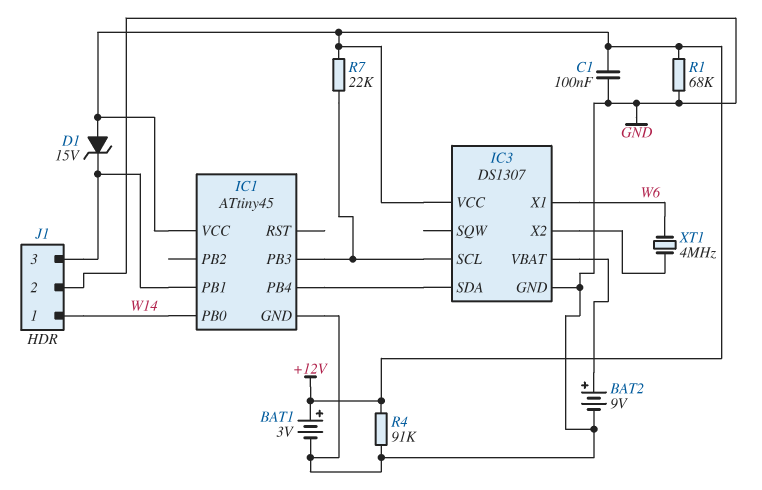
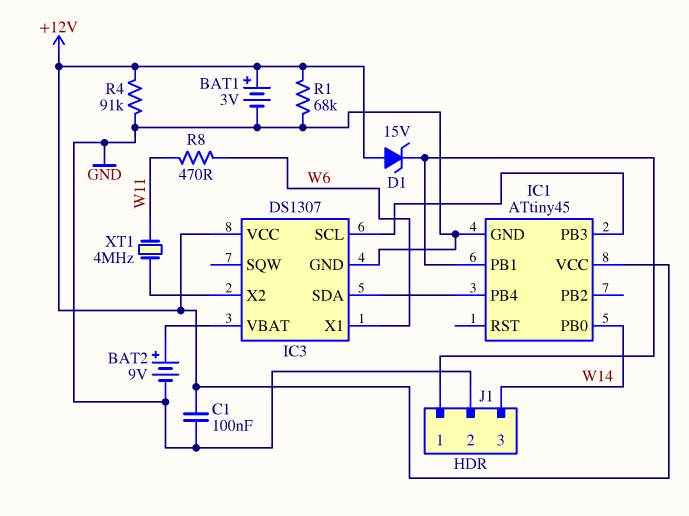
J1 pin 1: W14 -> IC1/PB1
J1 pin 3: IC1/PB1 -> W14
R7: 22k (+12V, IC1/PB3) -> none
R8: none -> 470 (W6, W11)
XT1: 4MHz (IC3/X2, W6) -> 4MHz (IC3/X2, W11)

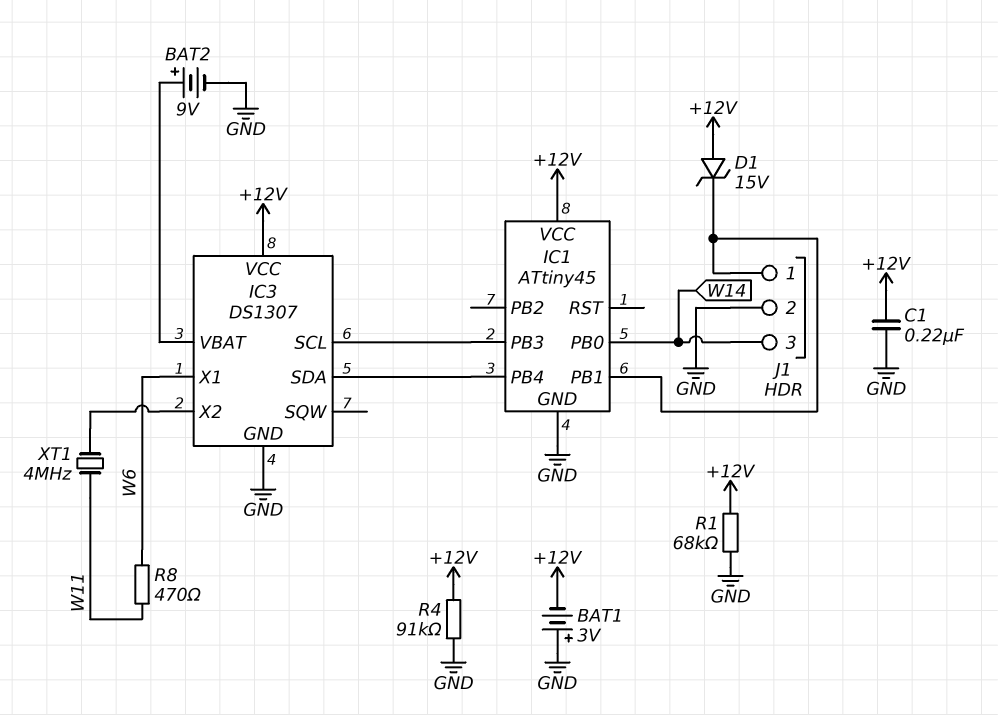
BAT1: 3V (plus +12V, minus GND) -> 3V (plus GND, minus +12V)
C1: 100nF (+12V, GND) -> 220nF (+12V, GND)

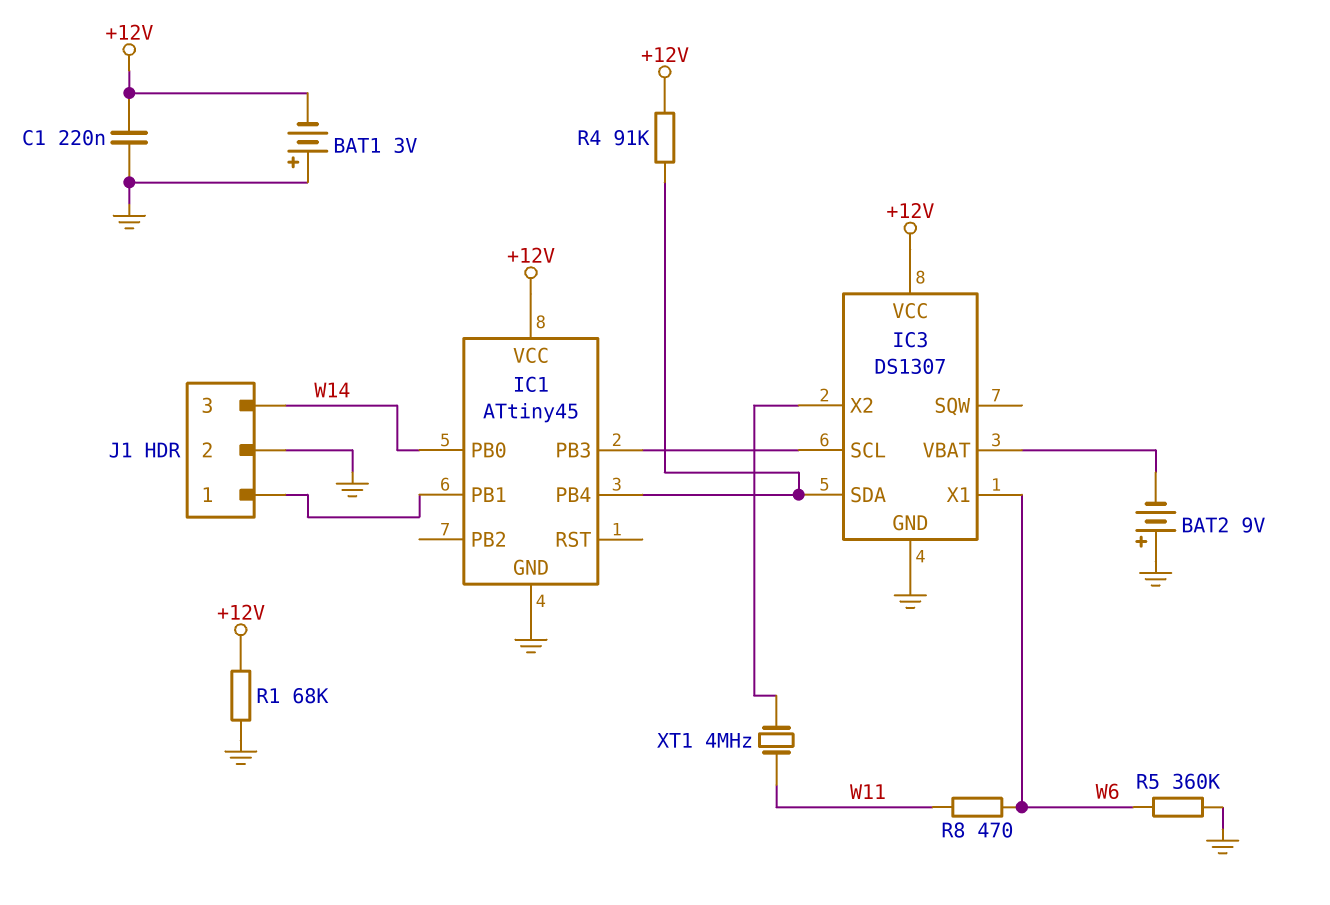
BAT2: 9V (plus IC3/VBAT, minus GND) -> 9V (plus GND, minus IC3/VBAT)
D1: zener 15V (A +12V, K IC1/PB1) -> none
R4: 91k (+12V, GND) -> 91k (+12V, IC1/PB4)
R5: none -> 360k (GND, W6)

